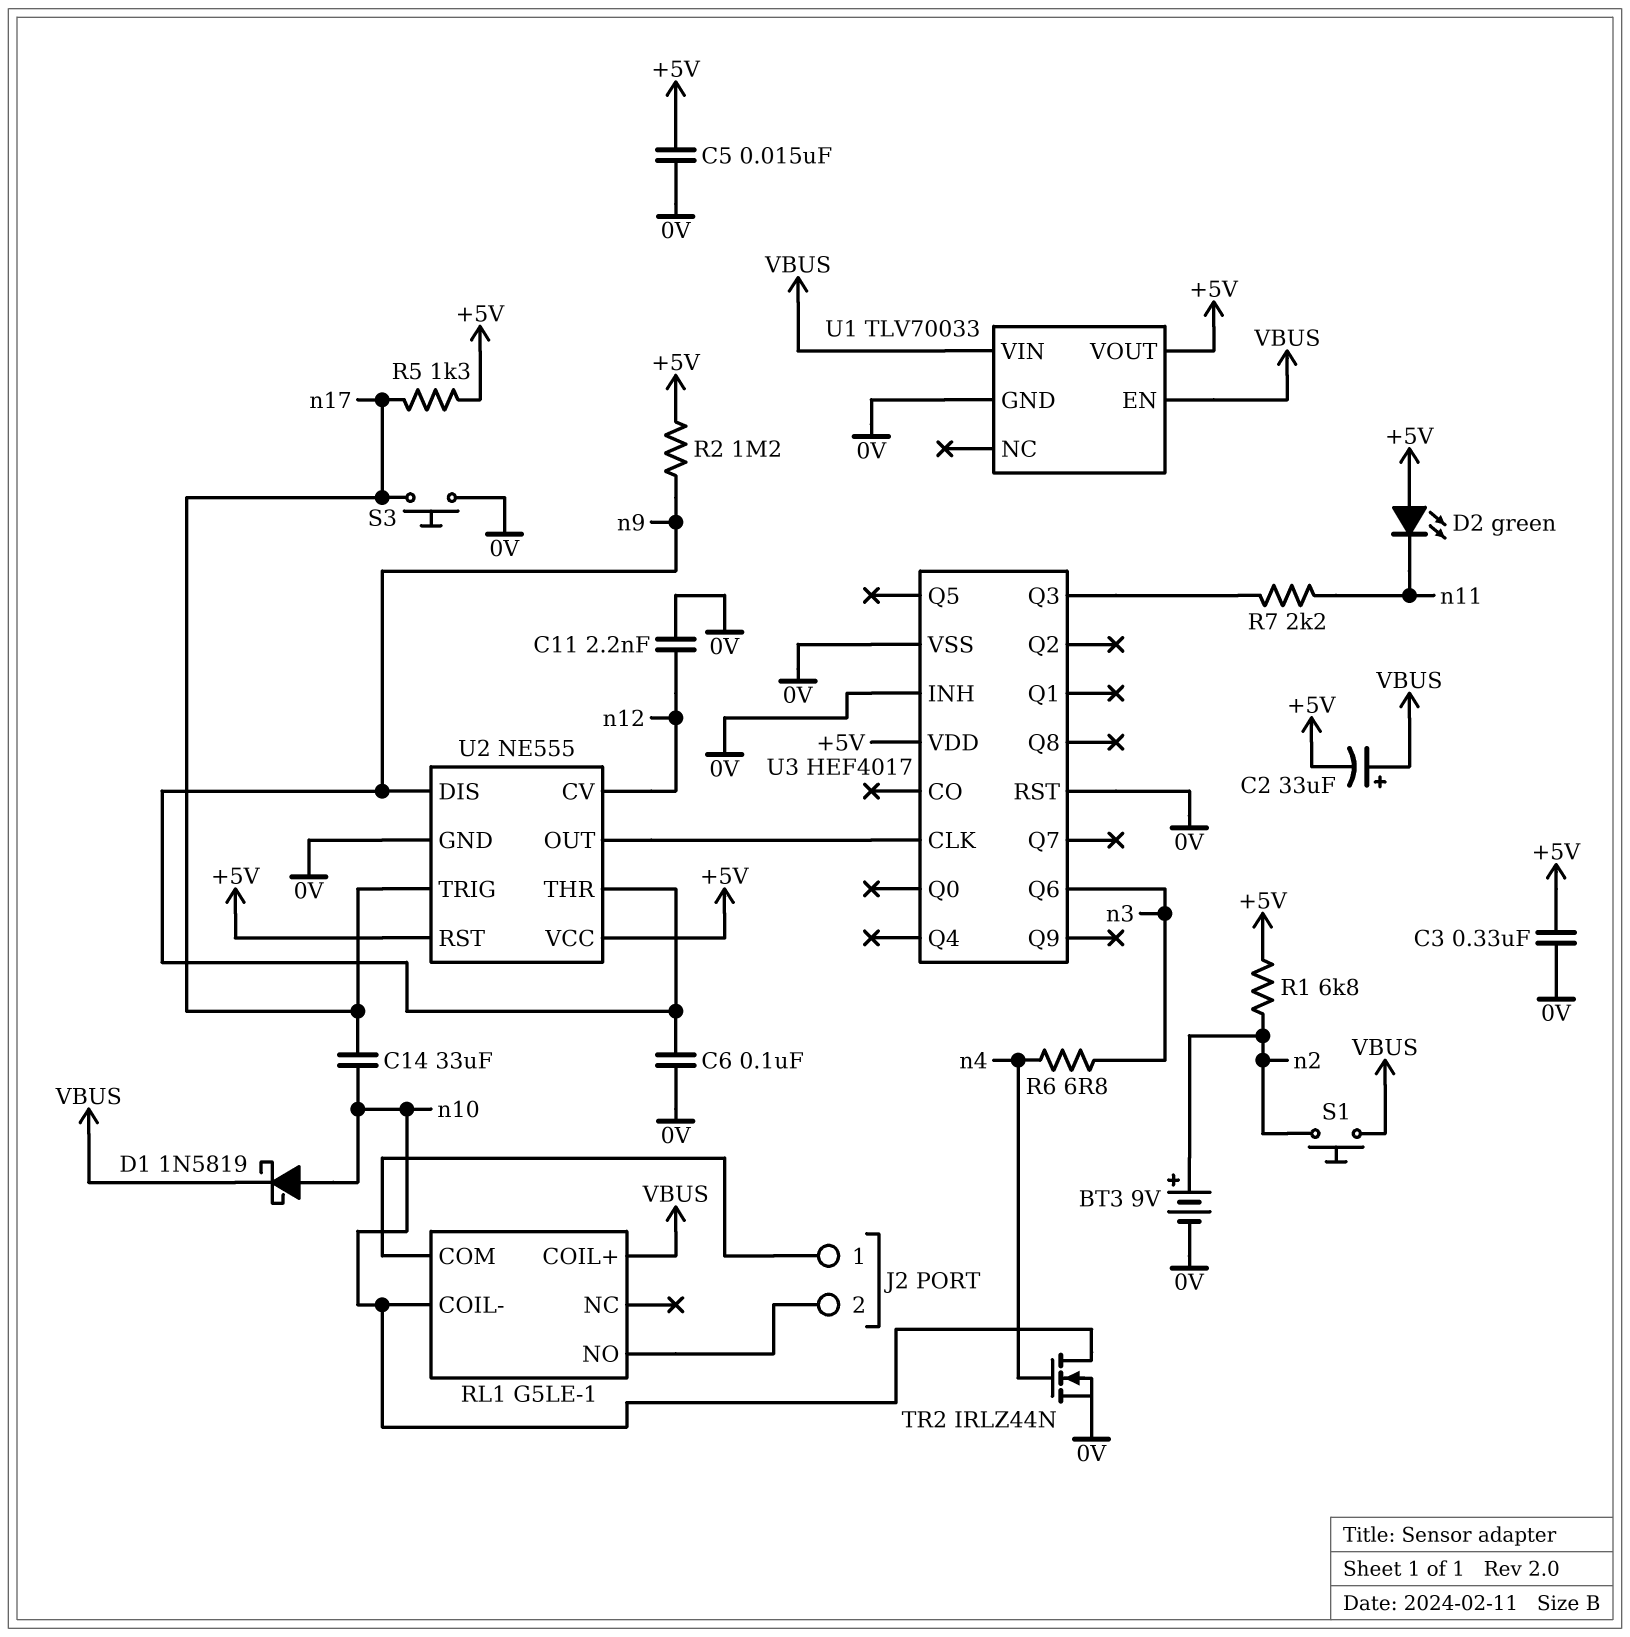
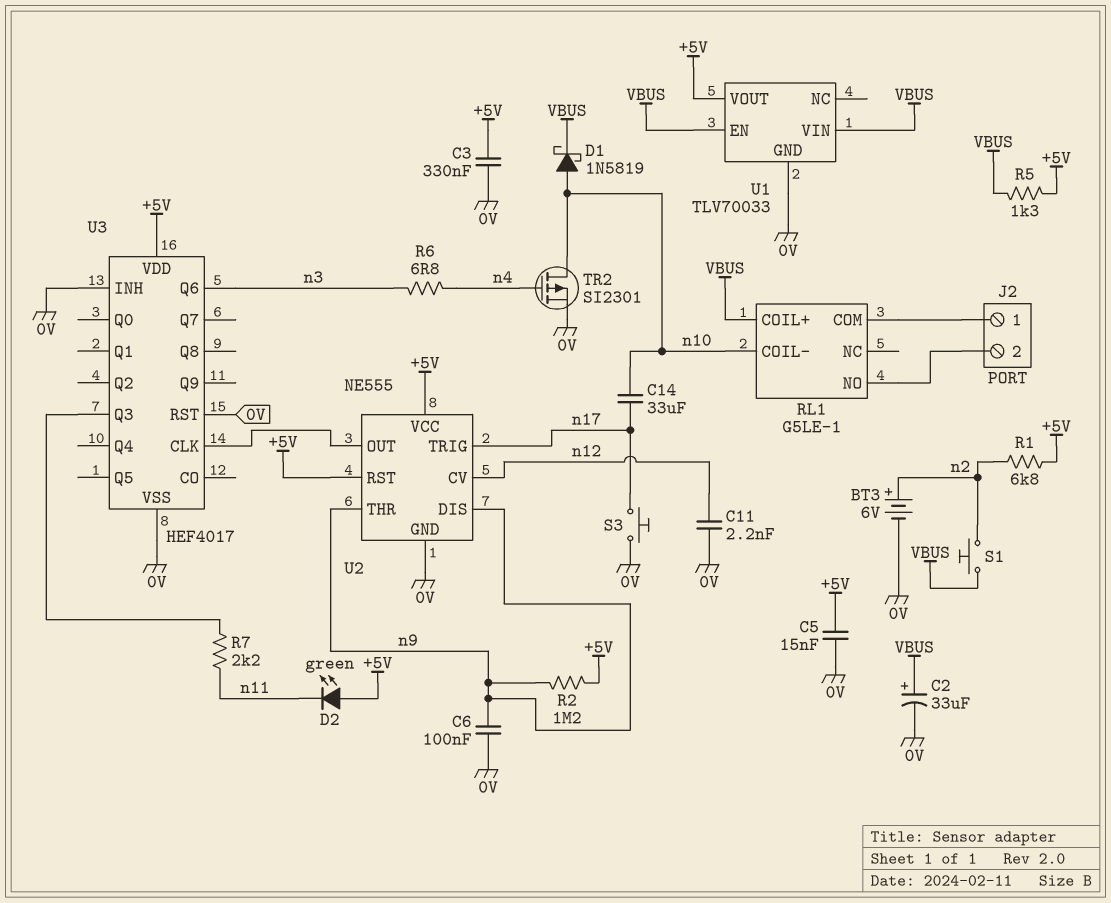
BT3: 9V (plus n2, minus 0V) -> 6V (plus n2, minus 0V)
C2: 33uF (plus VBUS, minus +5V) -> 33uF (plus VBUS, minus 0V)
R5: 1.3k (+5V, n17) -> 1.3k (+5V, VBUS)
TR2: NMOS IRLZ44N (G n4, D n10, S 0V) -> PMOS SI2301 (G n4, D n10, S 0V)

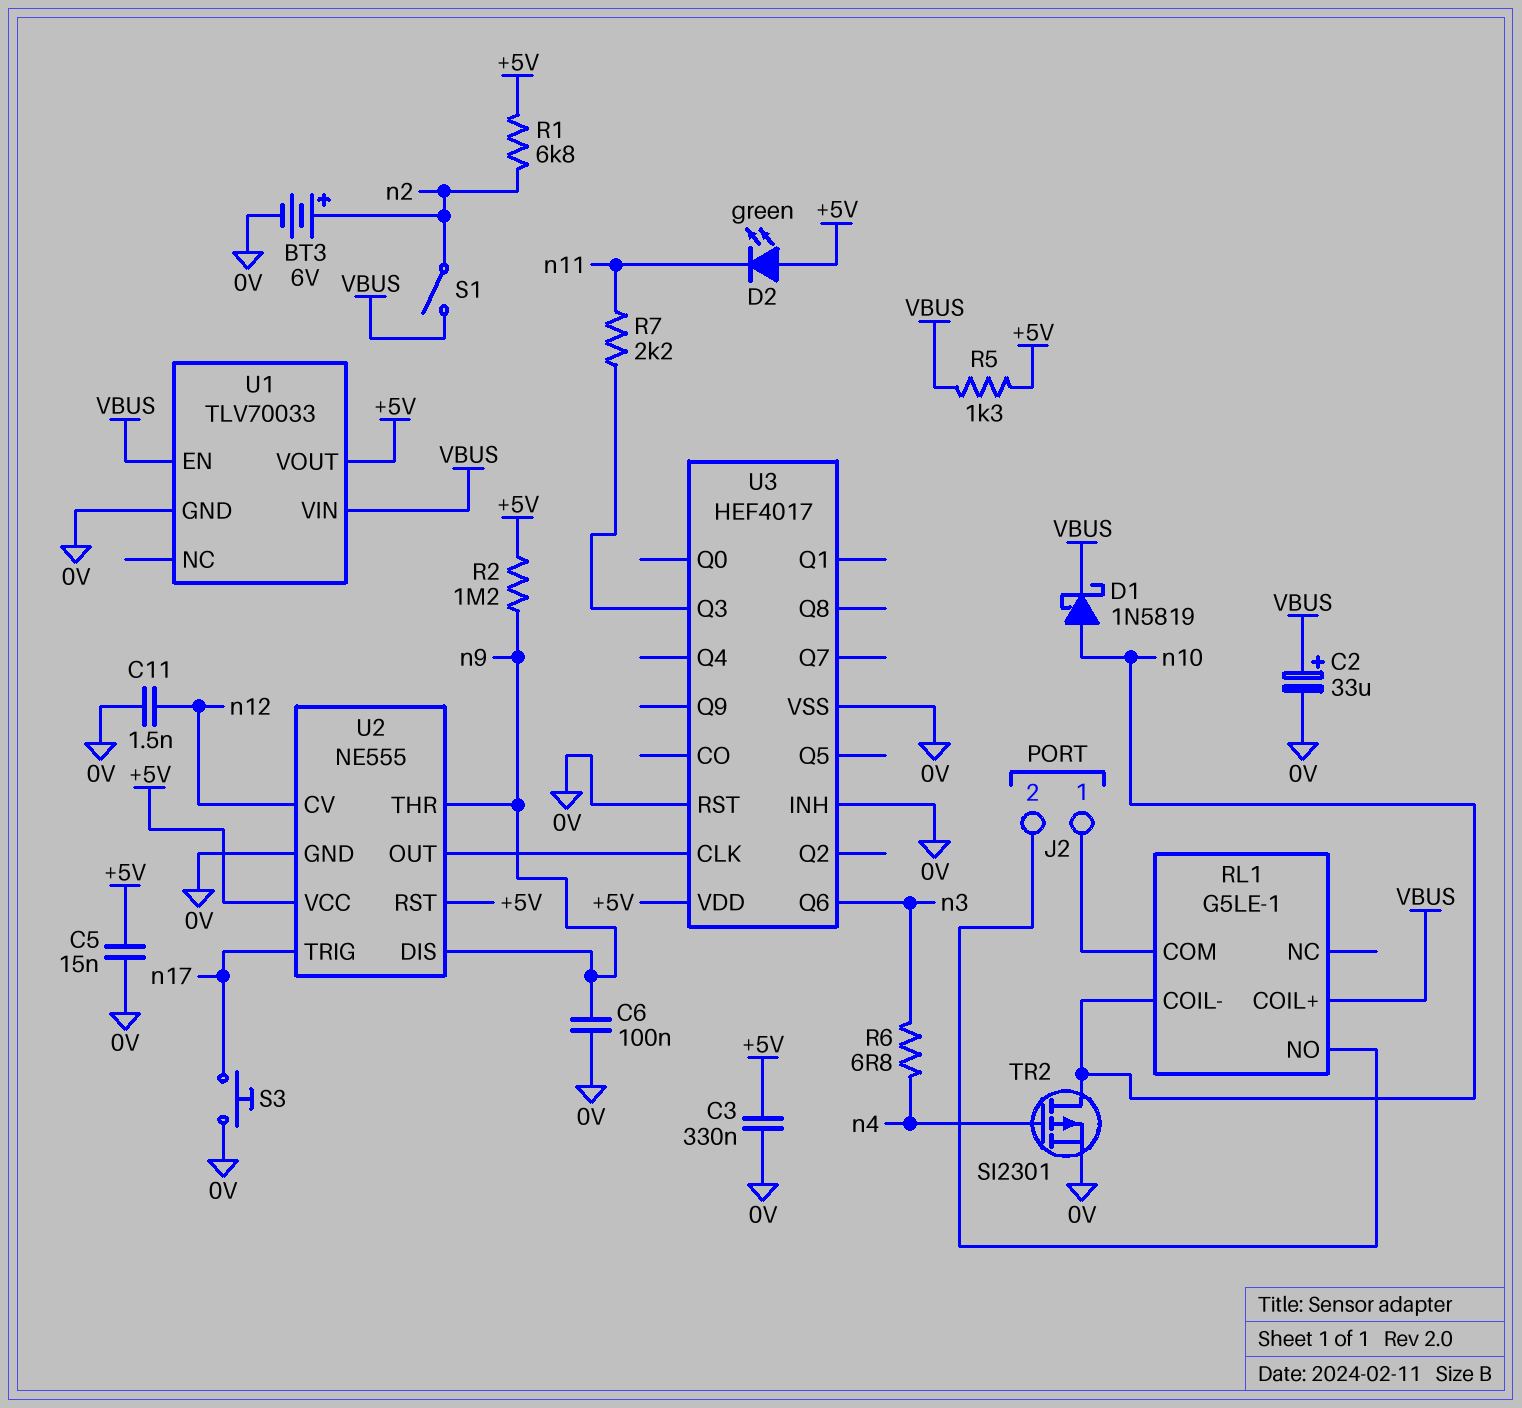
C11: 2.2nF (0V, n12) -> 1.5nF (0V, n12)
C14: 33uF (n10, n17) -> none
S1: button (VBUS, n2) -> switch (VBUS, n2)

